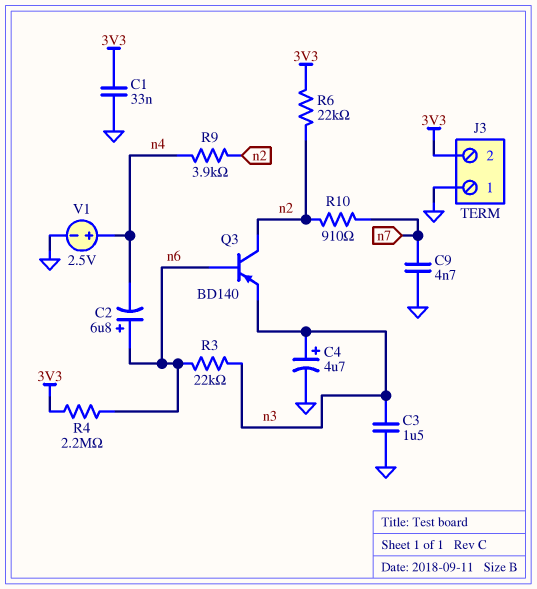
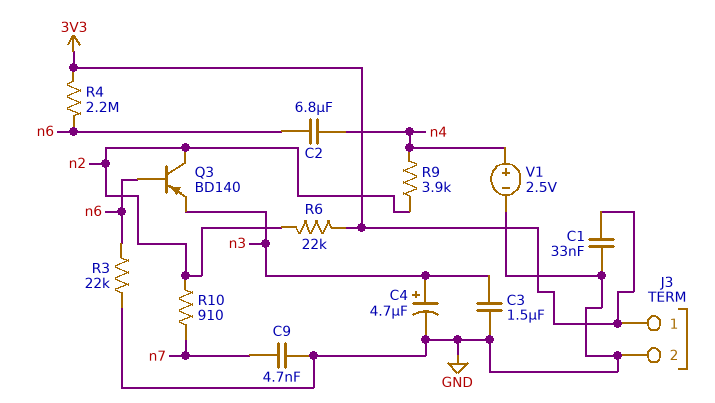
C2: 6.8uF (plus n6, minus n4) -> 6.8uF (n4, n6)
J3 pin 1: GND -> 3V3
J3 pin 2: 3V3 -> GND
R3: 22k (n3, n6) -> 22k (GND, n6)

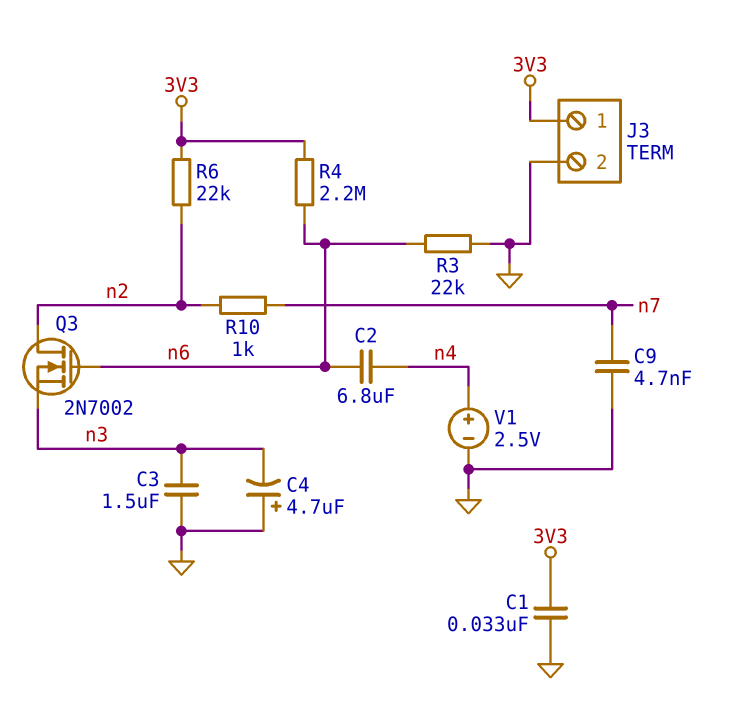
C4: 4.7uF (plus n3, minus GND) -> 4.7uF (plus GND, minus n3)
Q3: PNP BD140 (B n6, C n2, E n3) -> NMOS 2N7002 (G n6, D n2, S n3)
R9: 3.9k (n2, n4) -> none
R10: 910 (n2, n7) -> 1k (n2, n7)

